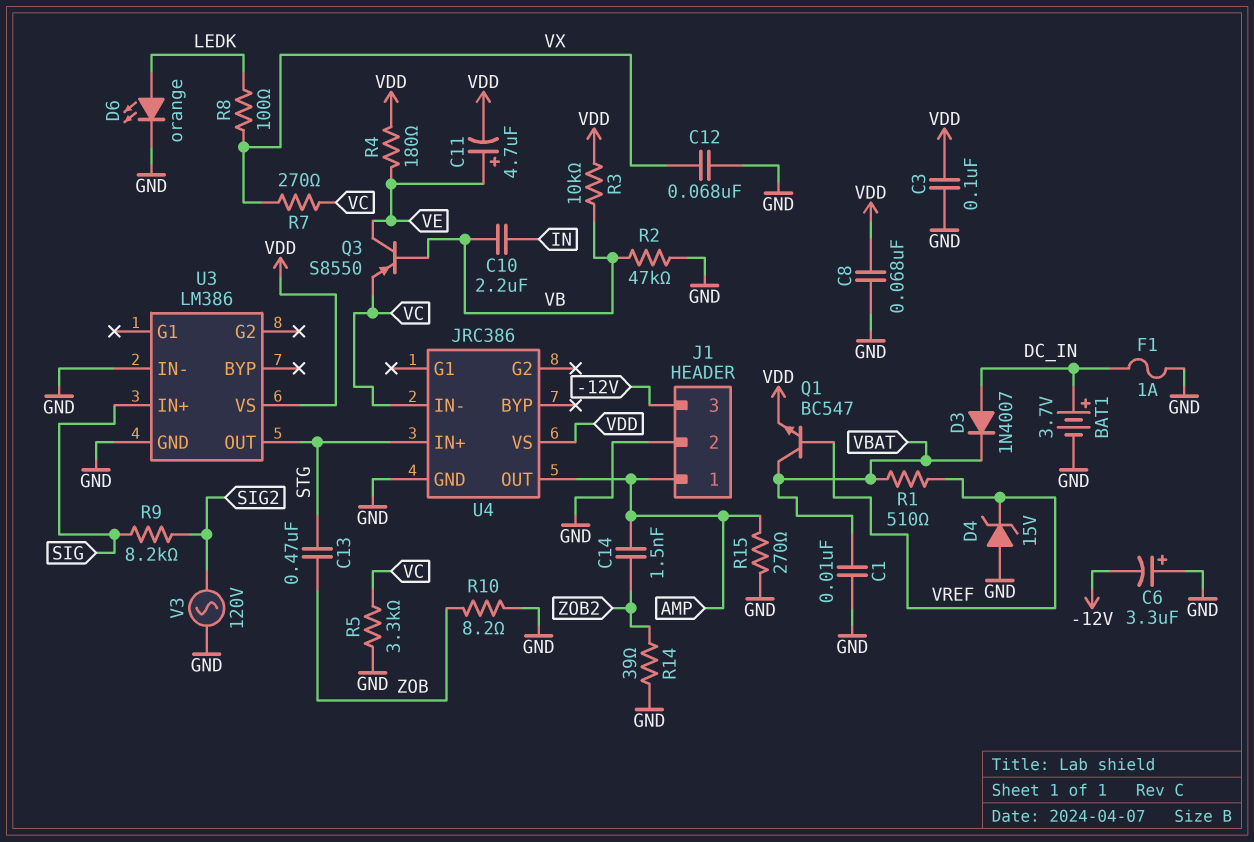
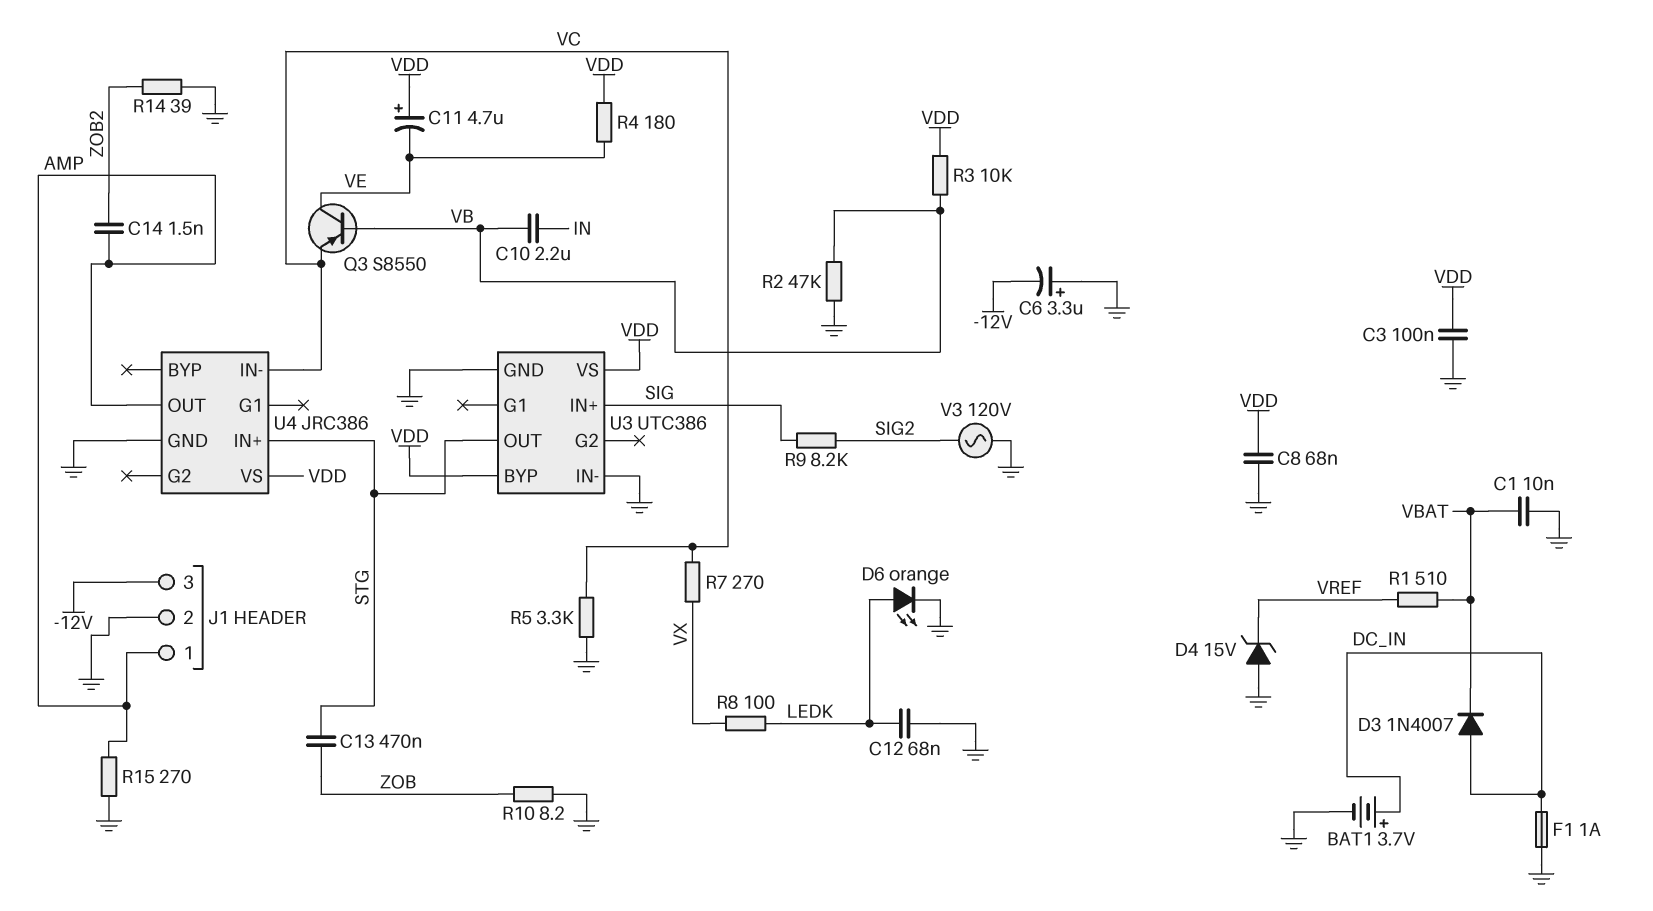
C11: 4.7uF (plus VE, minus VDD) -> 4.7uF (plus VDD, minus VE)
C12: 68nF (GND, VX) -> 68nF (GND, LEDK)
Q1: NPN BC547 (B VREF, C VBAT, E VDD) -> none
U3: LM386 -> UTC386
U3 pin BYP: none -> VDD

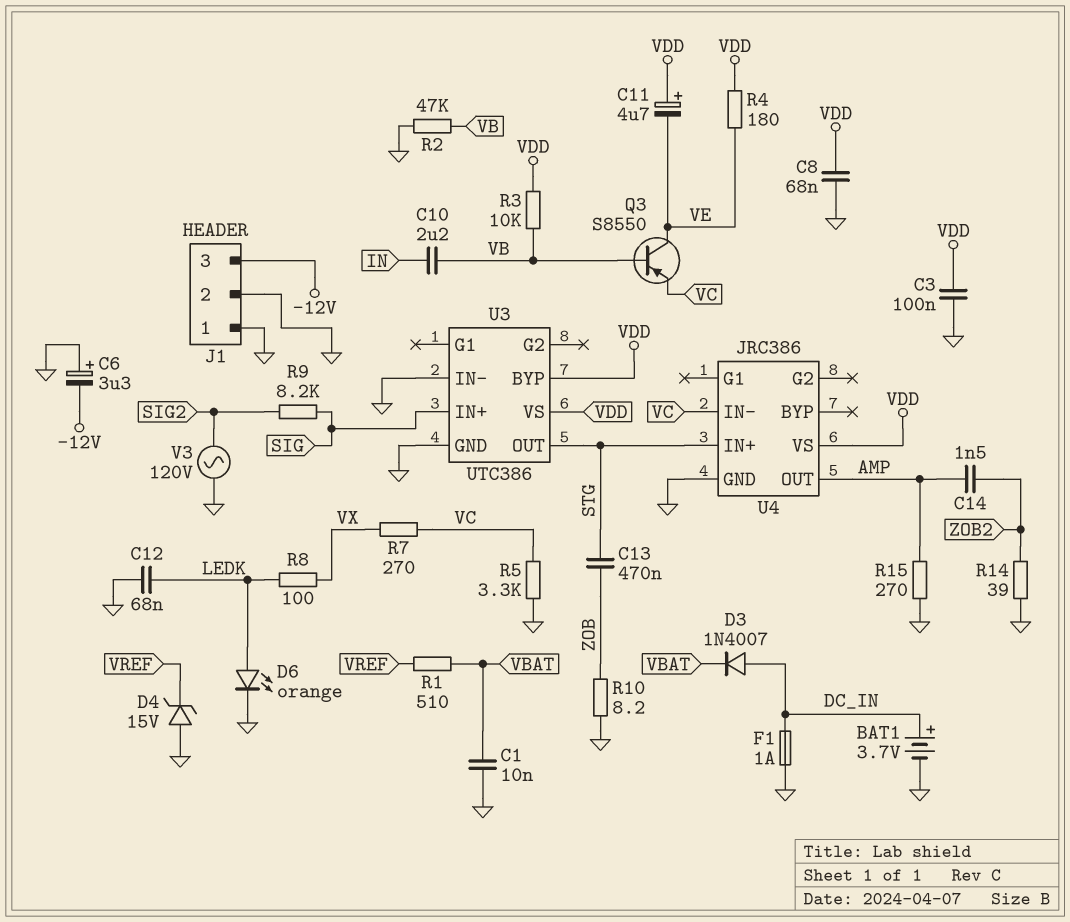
J1 pin 1: AMP -> GND

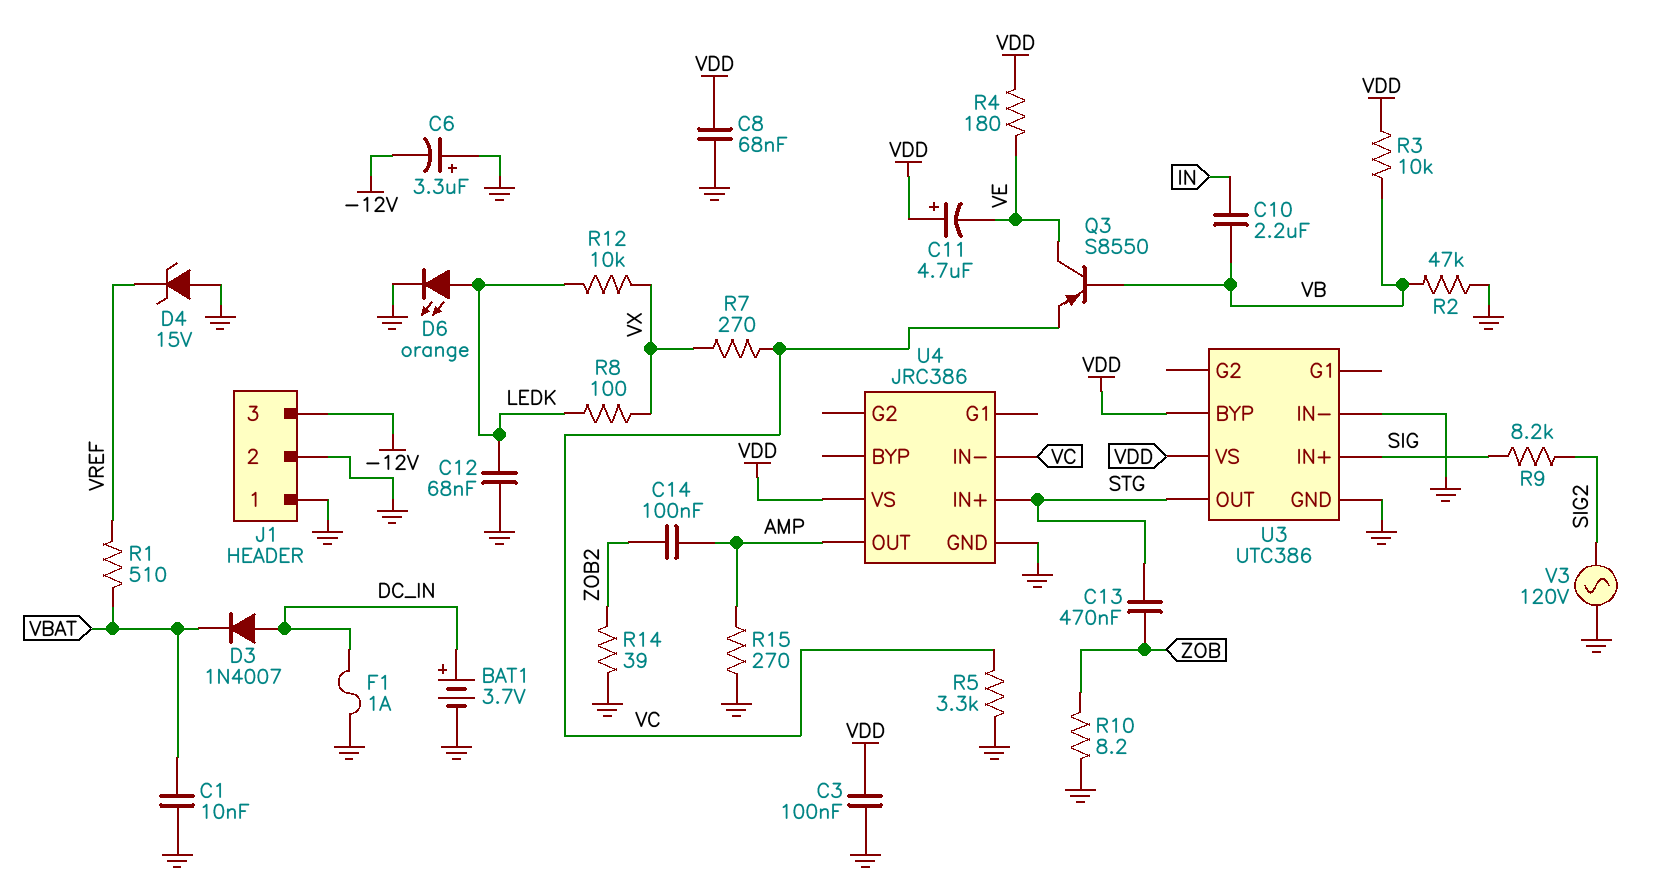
C14: 1.5nF (AMP, ZOB2) -> 100nF (AMP, ZOB2)
R12: none -> 10k (LEDK, VX)

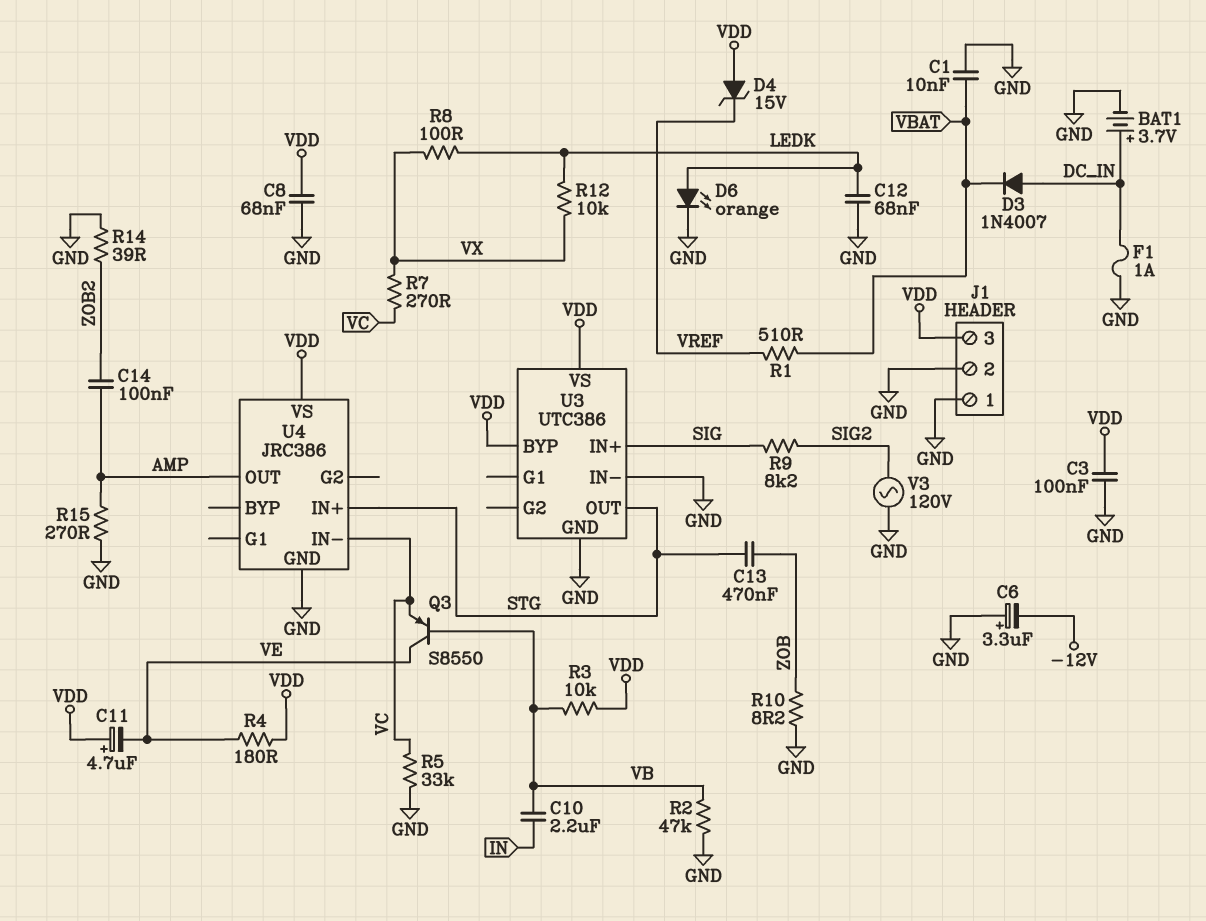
D4: zener 15V (A GND, K VREF) -> zener 15V (A VDD, K VREF)
J1 pin 3: -12V -> VDD
R5: 3.3k (GND, VC) -> 33k (GND, VC)

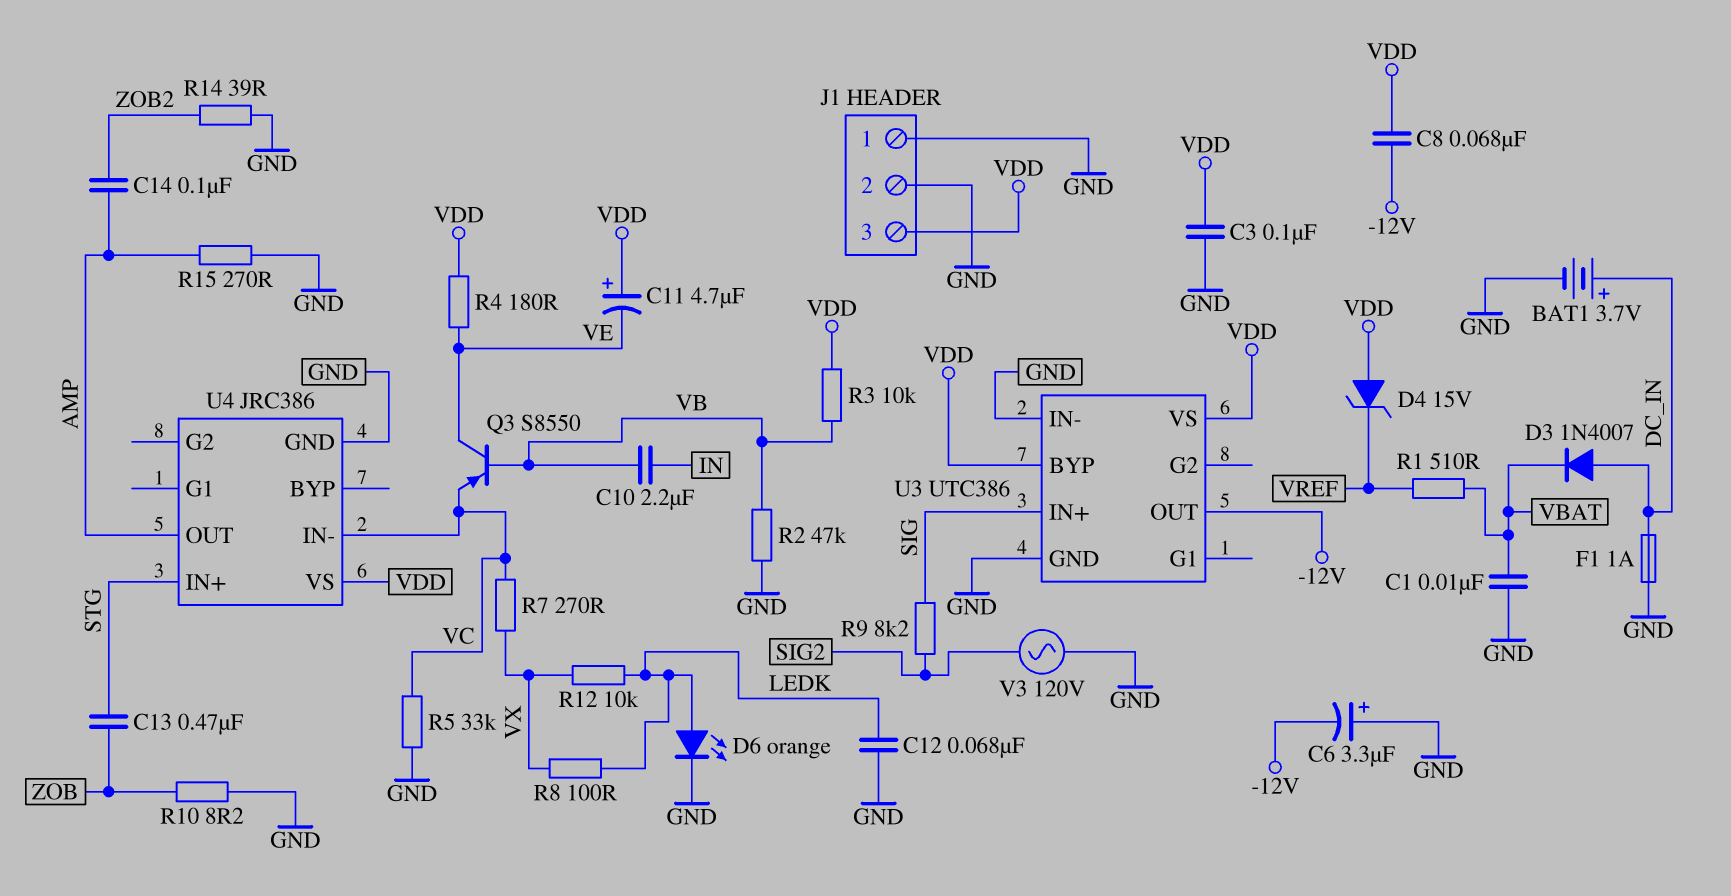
C8: 68nF (GND, VDD) -> 68nF (-12V, VDD)
U3 pin OUT: STG -> -12V

